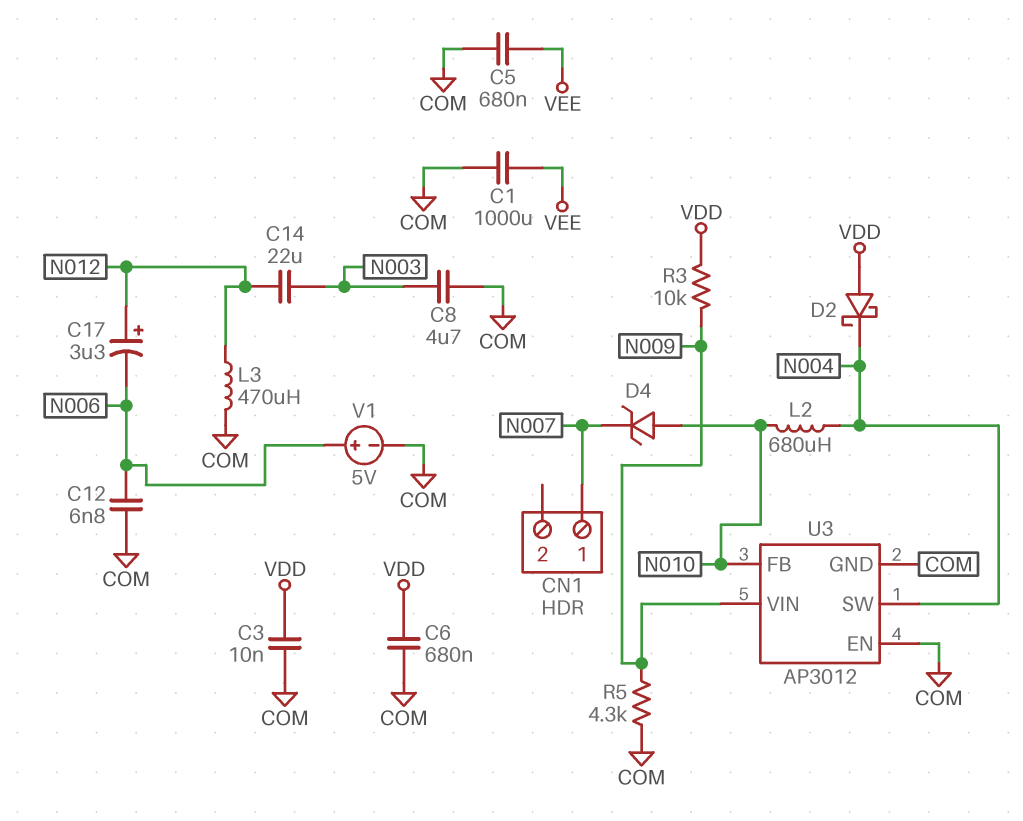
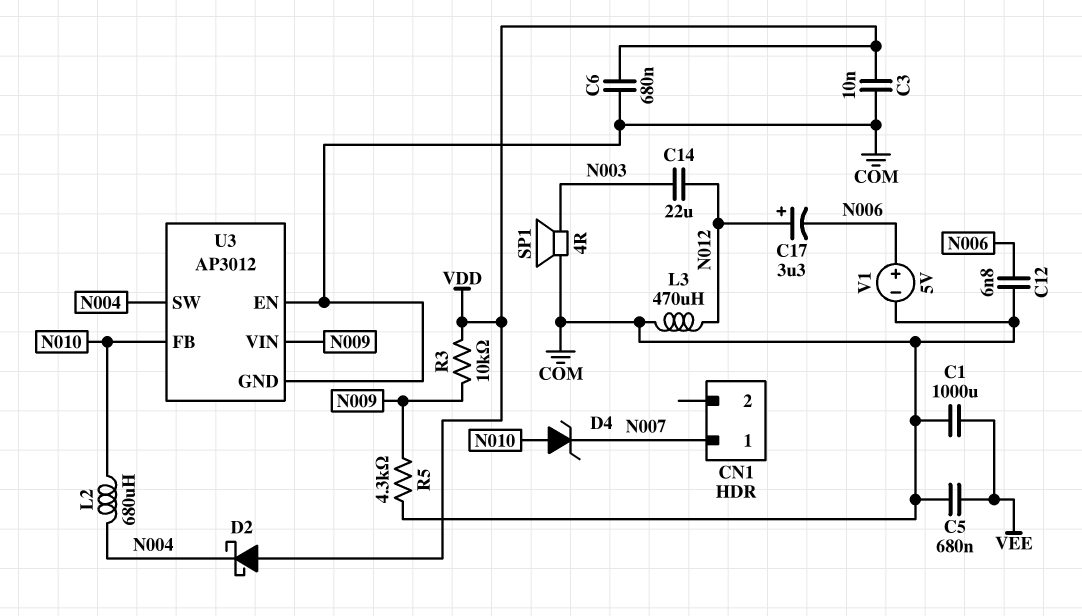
C8: 4.7uF (COM, N003) -> none
SP1: none -> speaker 4R (COM, N003)

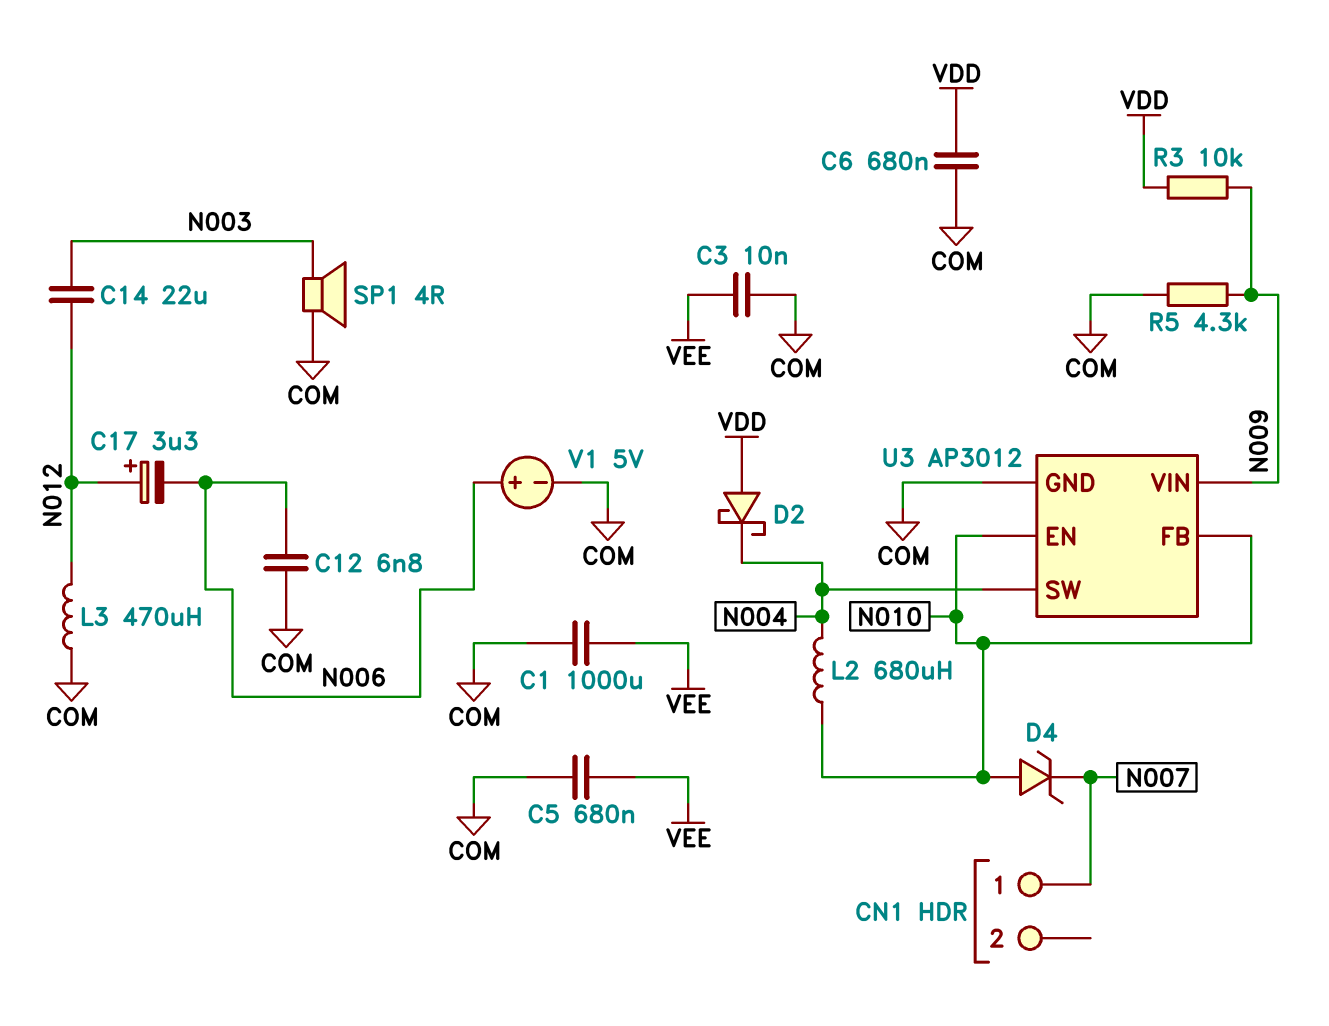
C3: 10nF (COM, VDD) -> 10nF (COM, VEE)
U3 pin EN: COM -> N010

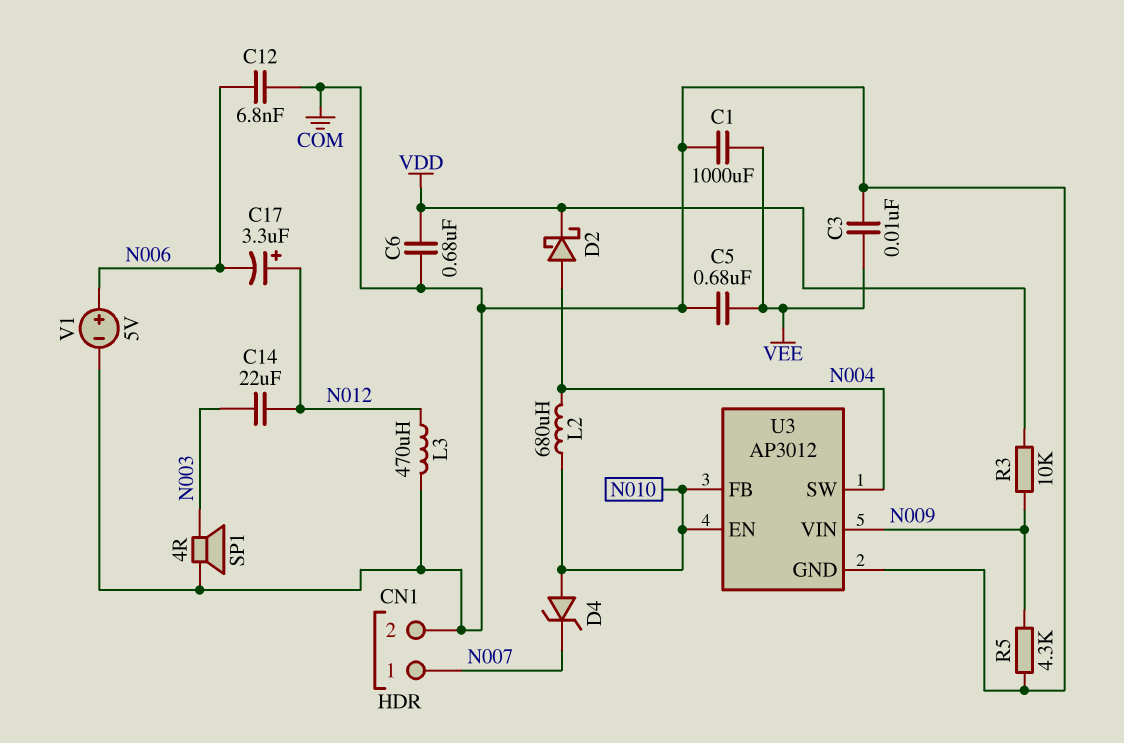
CN1 pin 2: none -> COM
D2: schottky (A VDD, K N004) -> schottky (A N004, K VDD)

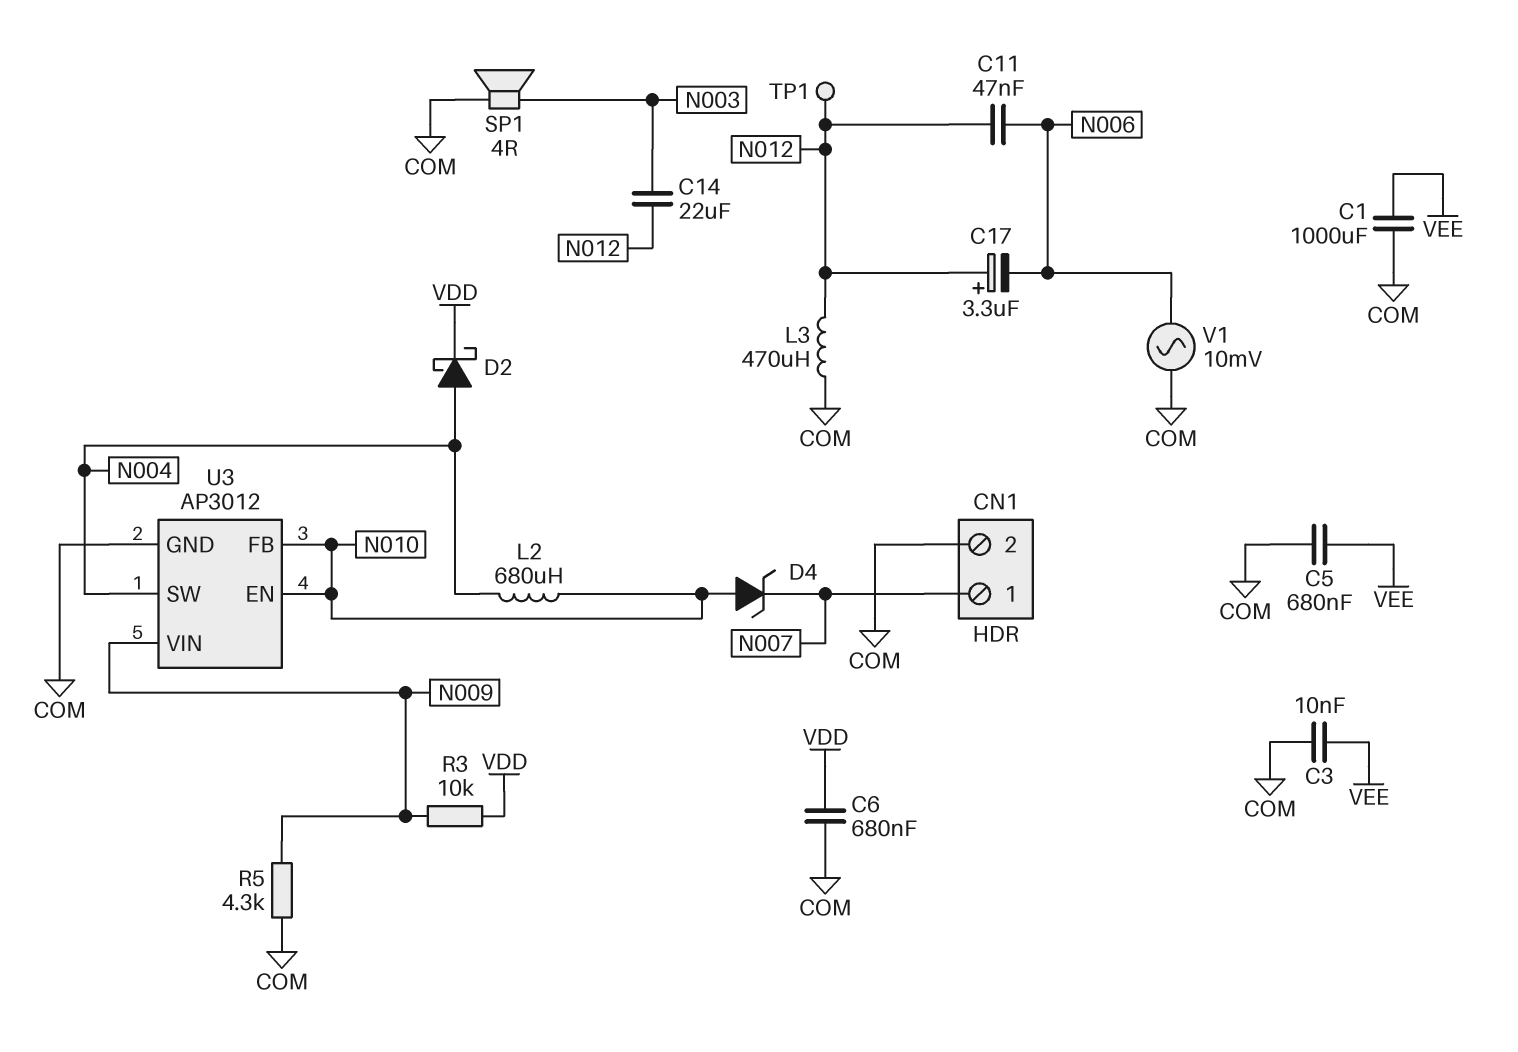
C11: none -> 47nF (N006, N012)
C12: 6.8nF (COM, N006) -> none
TP1: none -> test point (N012)
V1: 5V (plus N006, minus COM) -> AC 10mV (COM, N006)

